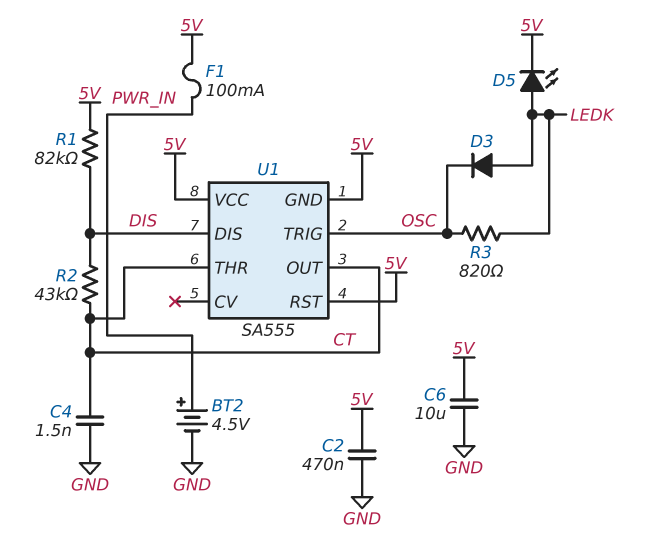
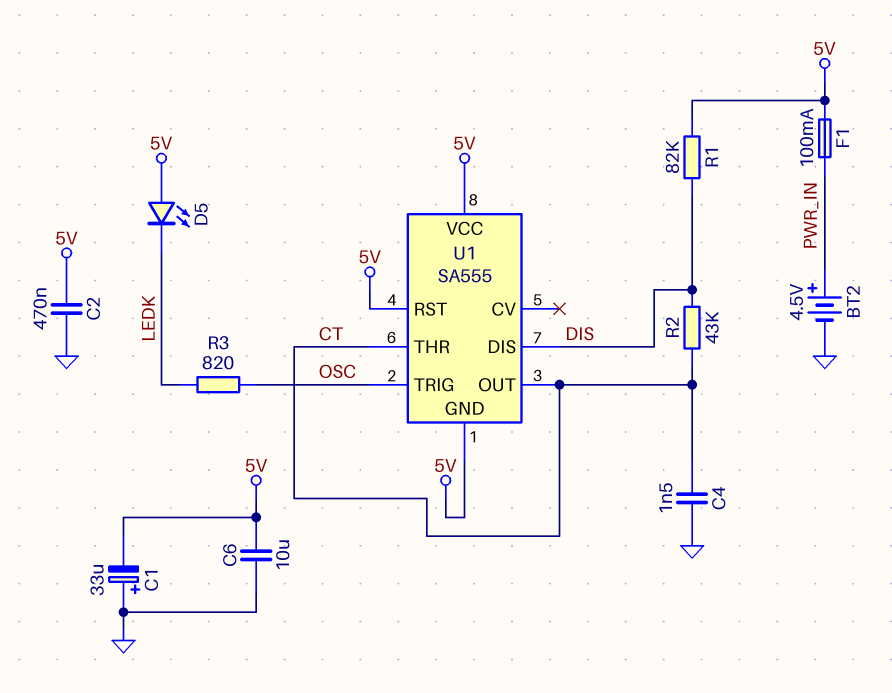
C1: none -> 33uF (plus GND, minus 5V)
D3: diode (A LEDK, K OSC) -> none
D5: LED (A LEDK, K 5V) -> LED (A 5V, K LEDK)

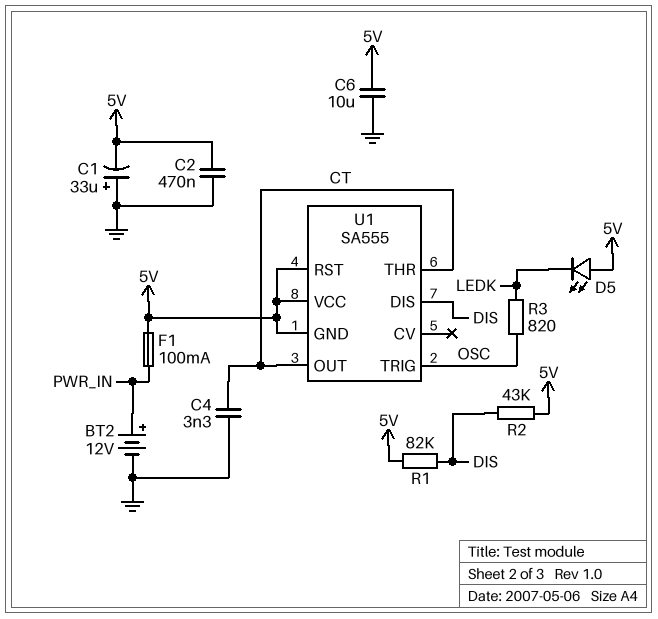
BT2: 4.5V (plus PWR_IN, minus GND) -> 12V (plus PWR_IN, minus GND)
C4: 1.5nF (CT, GND) -> 3.3nF (CT, GND)
R2: 43k (CT, DIS) -> 43k (5V, DIS)

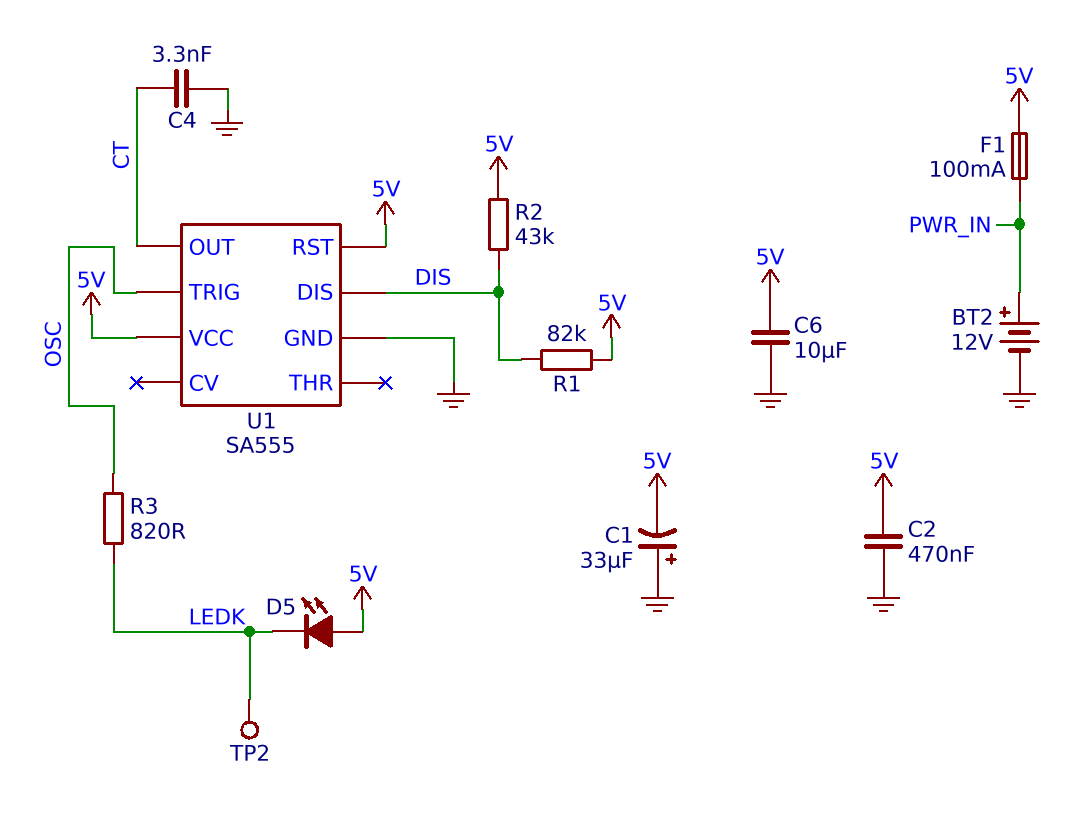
TP2: none -> test point (LEDK)
U1 pin GND: 5V -> GND
U1 pin THR: CT -> none

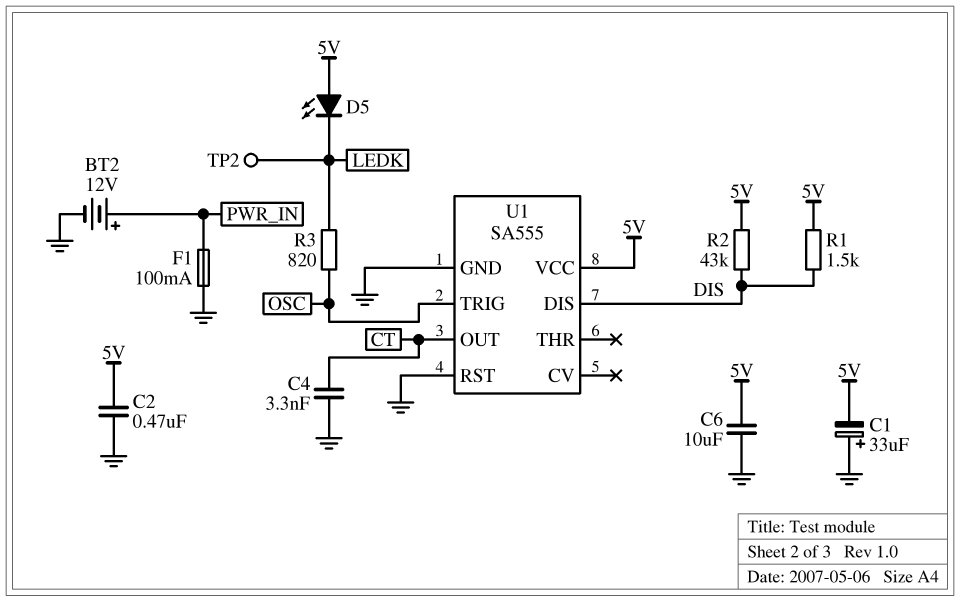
F1: 100mA (5V, PWR_IN) -> 100mA (GND, PWR_IN)
R1: 82k (5V, DIS) -> 1.5k (5V, DIS)
U1 pin RST: 5V -> GND

